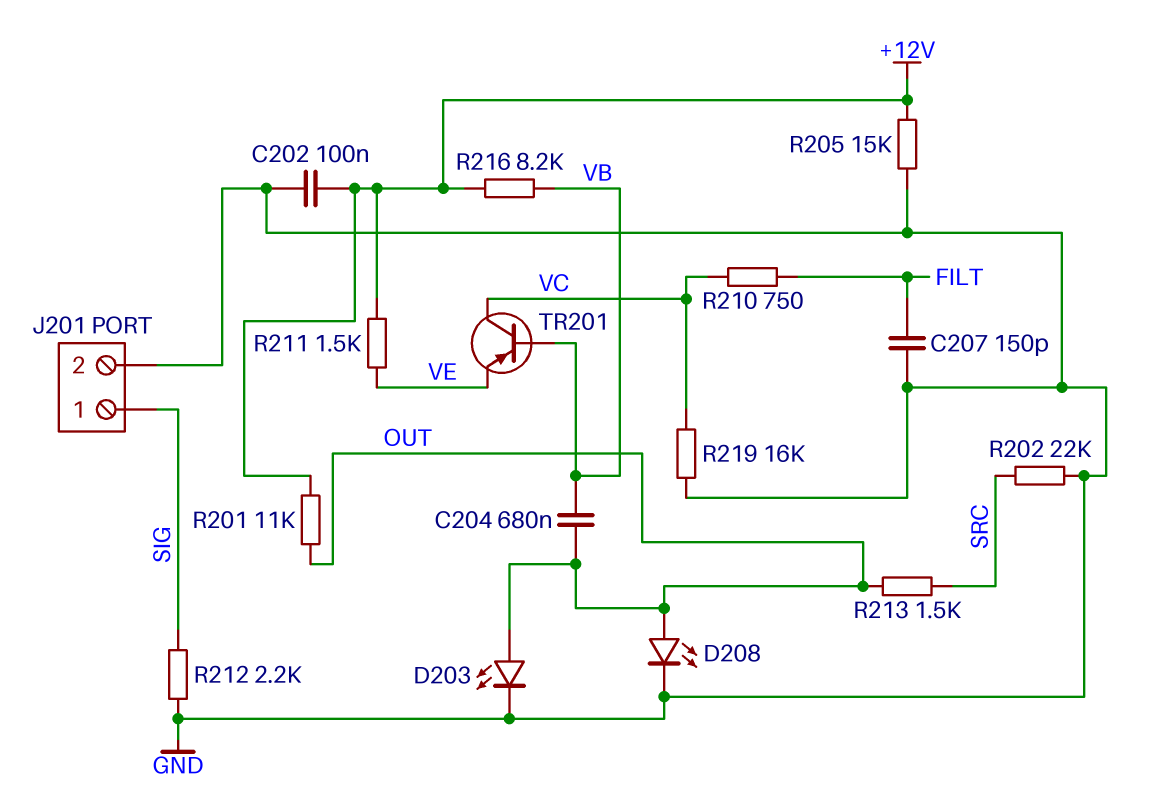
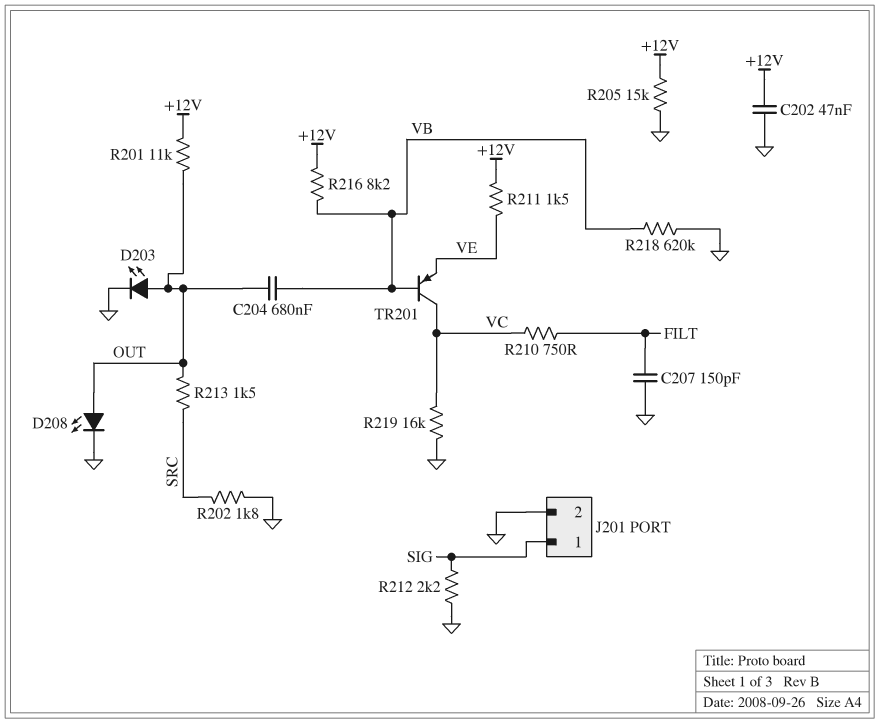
C202: 100nF (+12V, GND) -> 47nF (+12V, GND)
R202: 22k (GND, SRC) -> 1.8k (GND, SRC)
R218: none -> 620k (GND, VB)

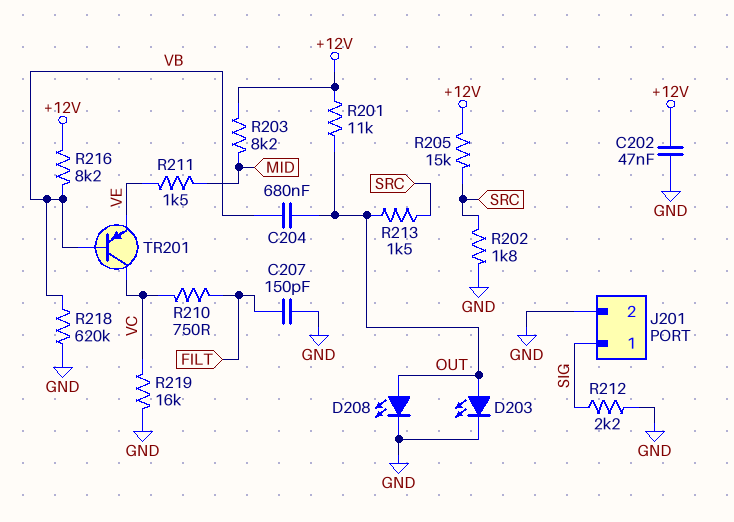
R203: none -> 8.2k (+12V, MID)
R205: 15k (+12V, GND) -> 15k (+12V, SRC)
R211: 1.5k (+12V, VE) -> 1.5k (MID, VE)

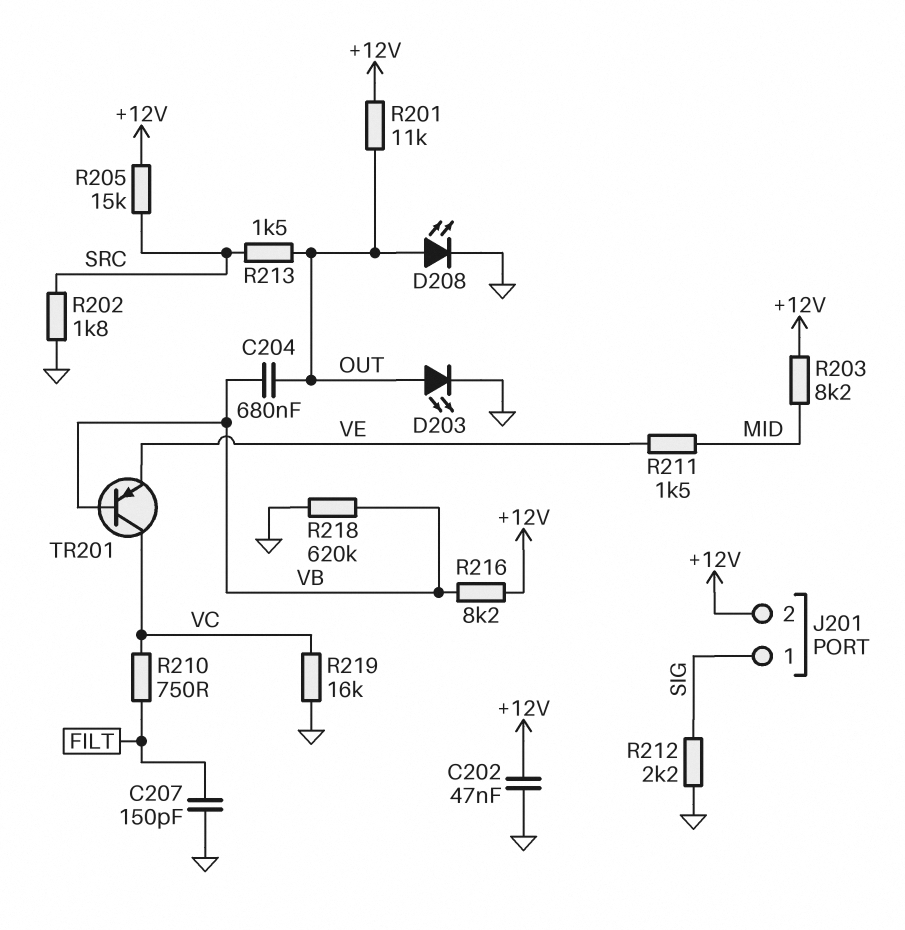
J201 pin 2: GND -> +12V

